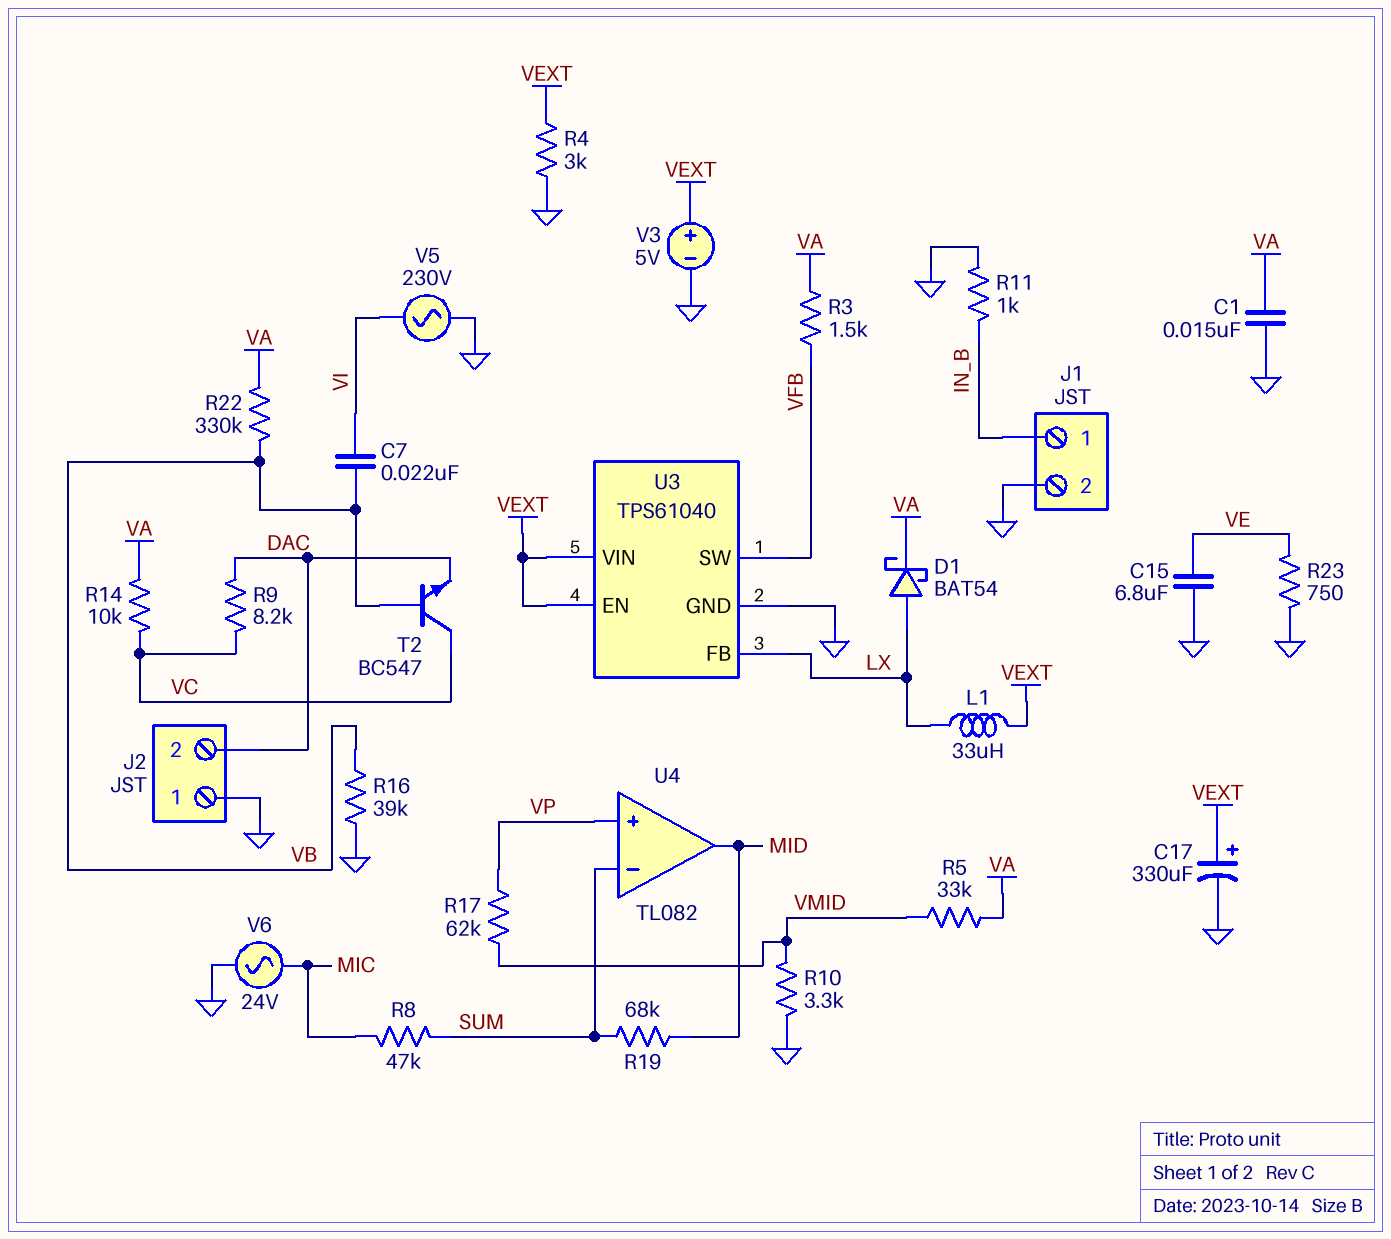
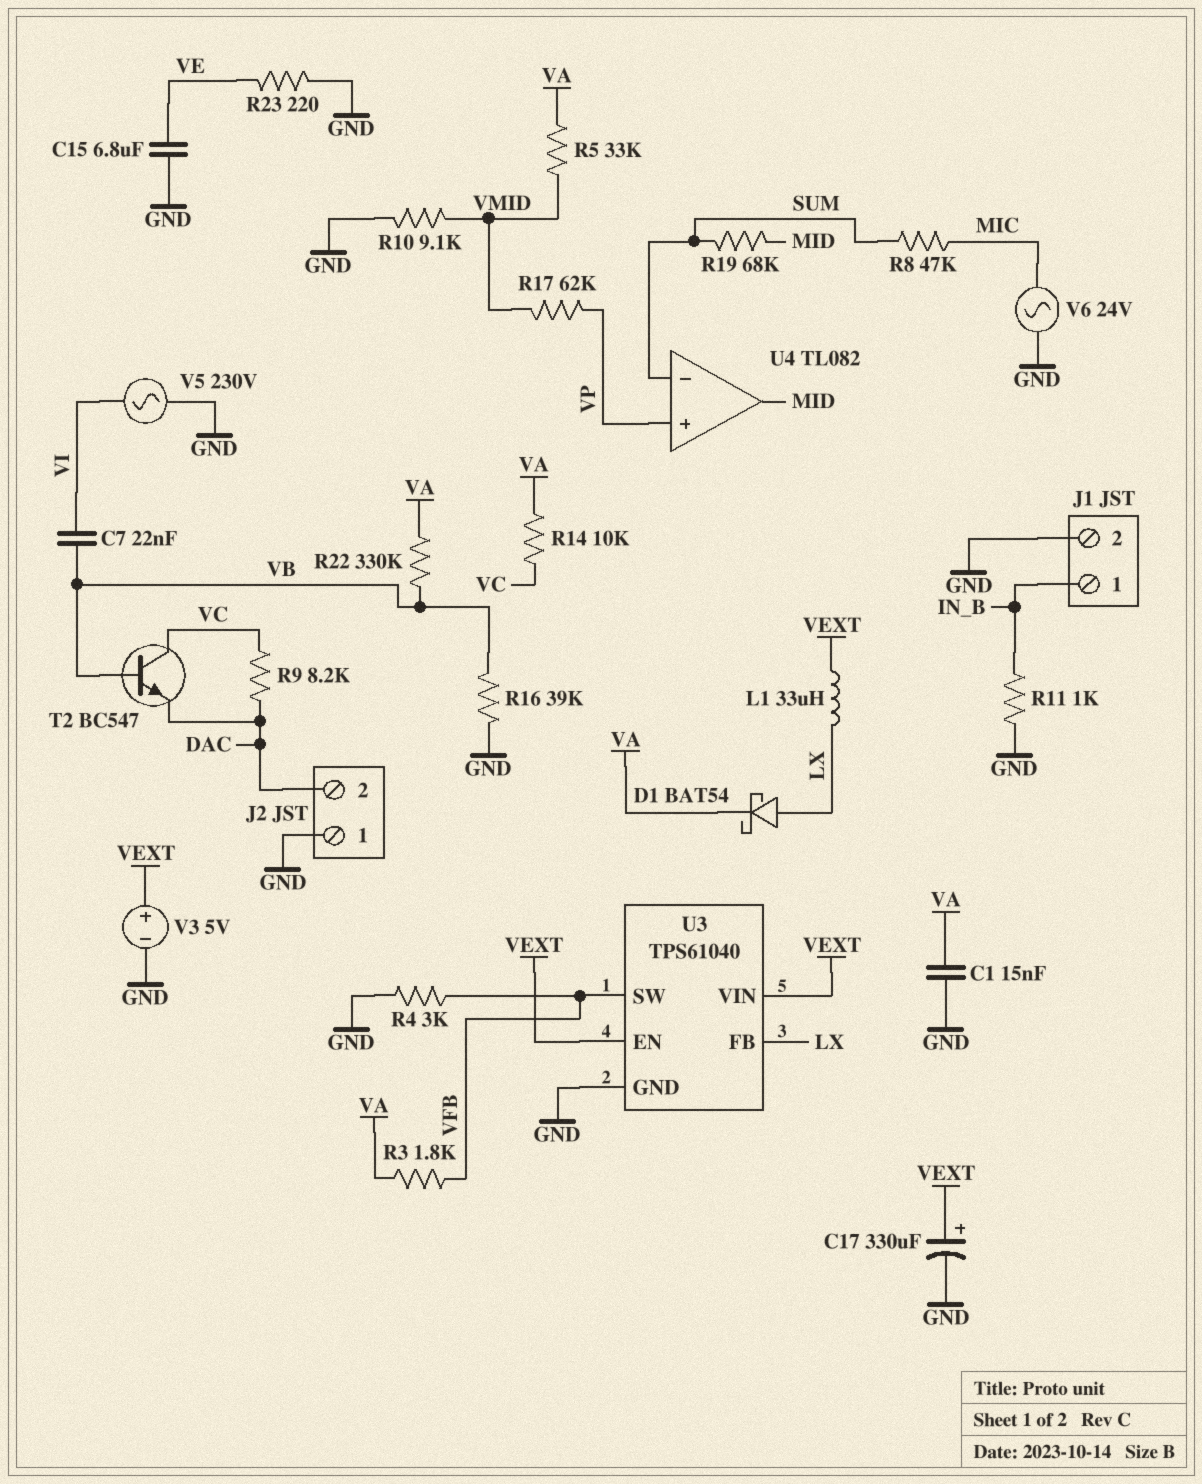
R3: 1.5k (VA, VFB) -> 1.8k (VA, VFB)
R4: 3k (GND, VEXT) -> 3k (GND, VFB)
R10: 3.3k (GND, VMID) -> 9.1k (GND, VMID)
R23: 750 (GND, VE) -> 220 (GND, VE)

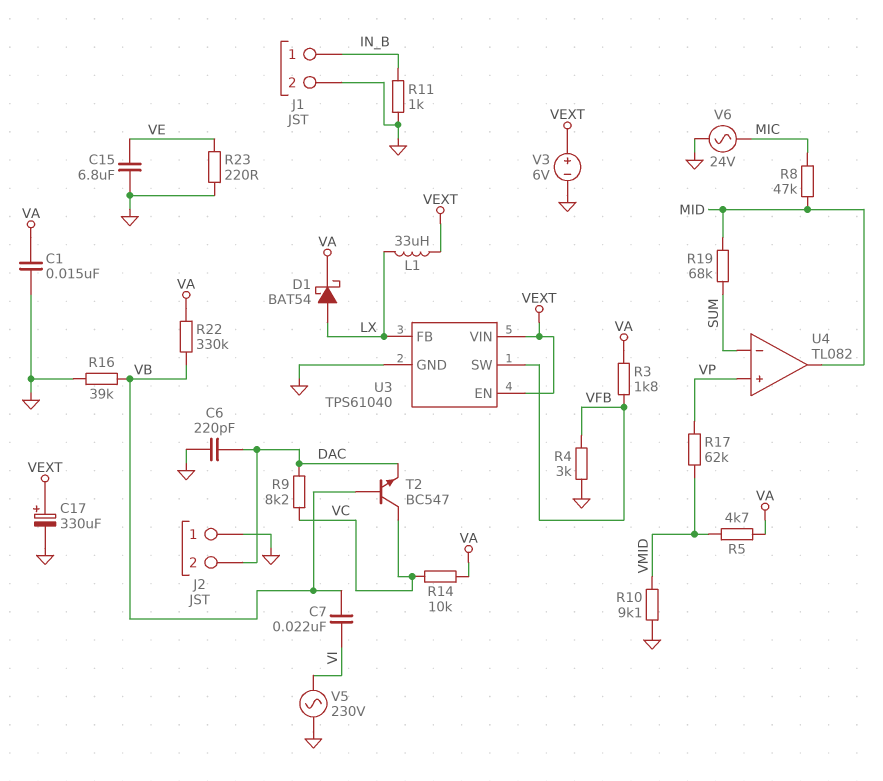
C6: none -> 220pF (DAC, GND)
R5: 33k (VA, VMID) -> 4.7k (VA, VMID)
R8: 47k (MIC, SUM) -> 47k (MIC, MID)
V3: 5V (plus VEXT, minus GND) -> 6V (plus VEXT, minus GND)

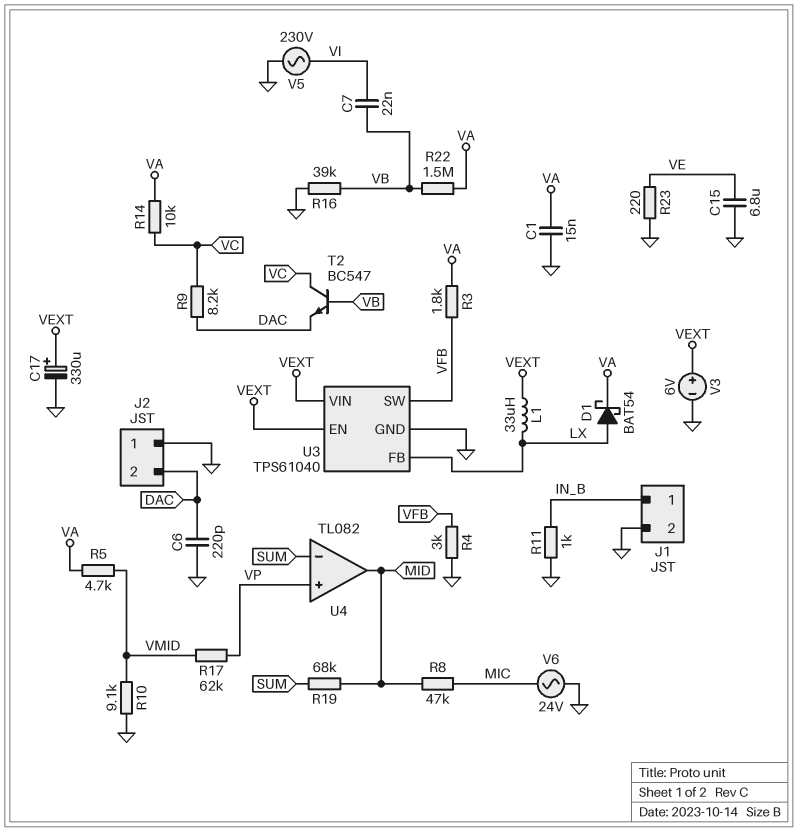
R22: 330k (VA, VB) -> 1.5M (VA, VB)

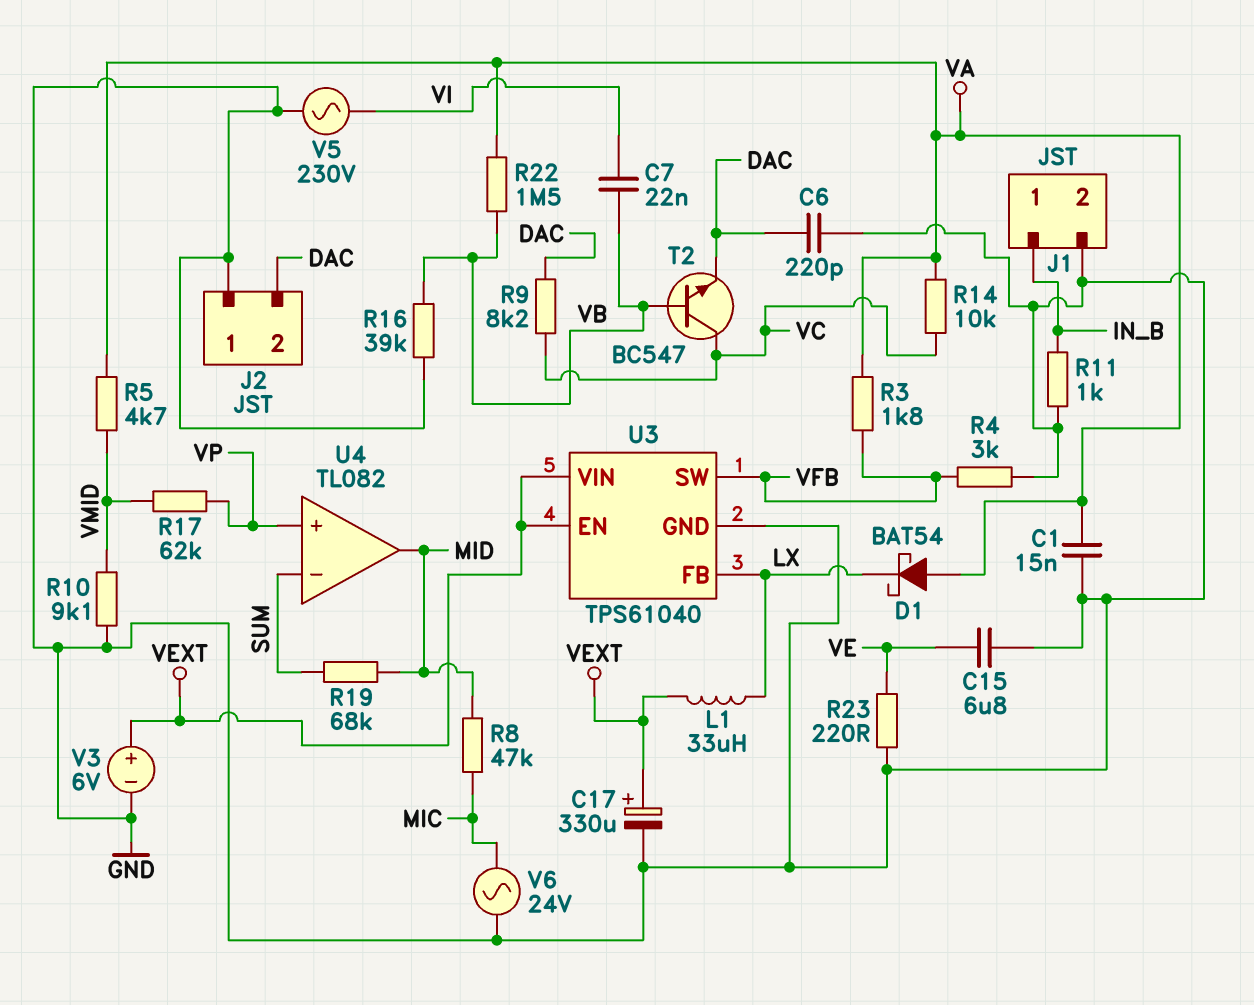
D1: schottky BAT54 (A LX, K VA) -> schottky BAT54 (A VA, K LX)

